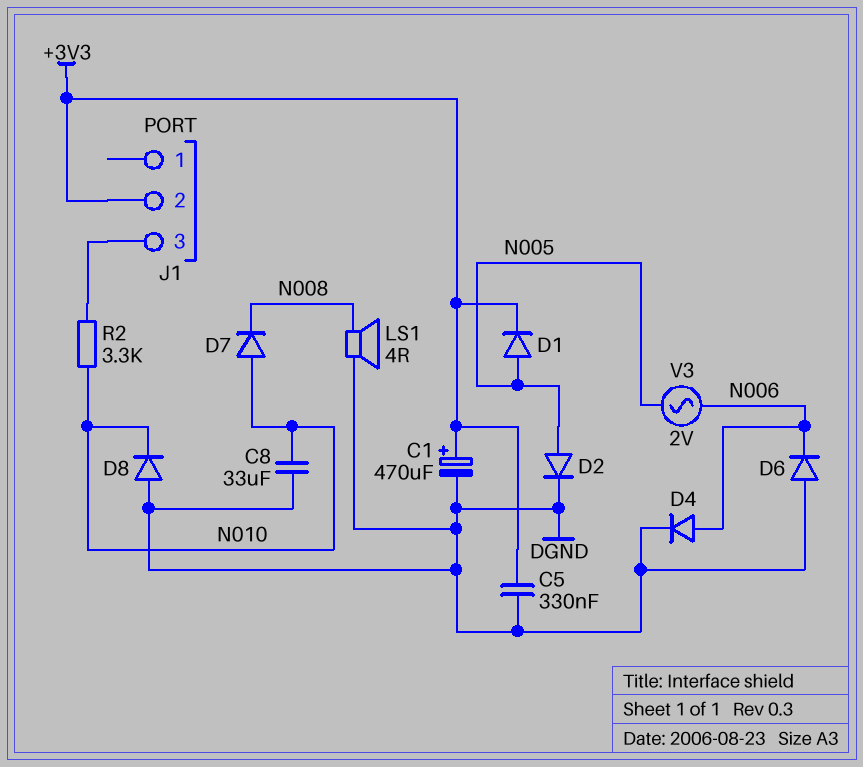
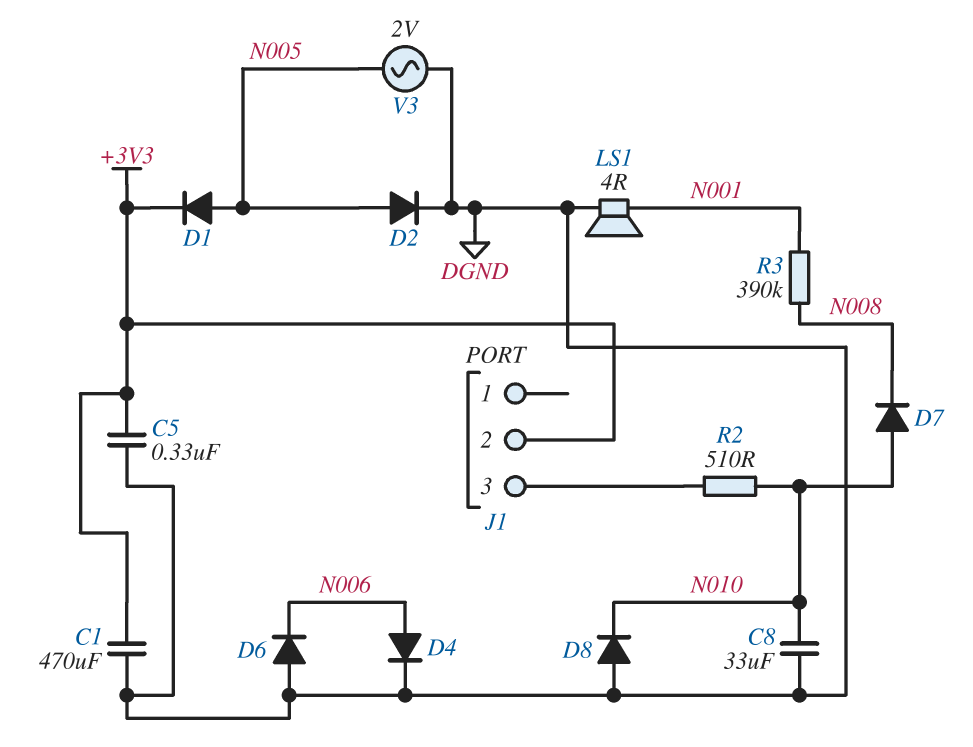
C1: 470uF (plus +3V3, minus DGND) -> 470uF (+3V3, DGND)
LS1: speaker 4R (DGND, N008) -> speaker 4R (DGND, N001)
R2: 3.3k (J1/3, N010) -> 510 (J1/3, N010)
R3: none -> 390k (N001, N008)
V3: AC 2V (N005, N006) -> AC 2V (DGND, N005)

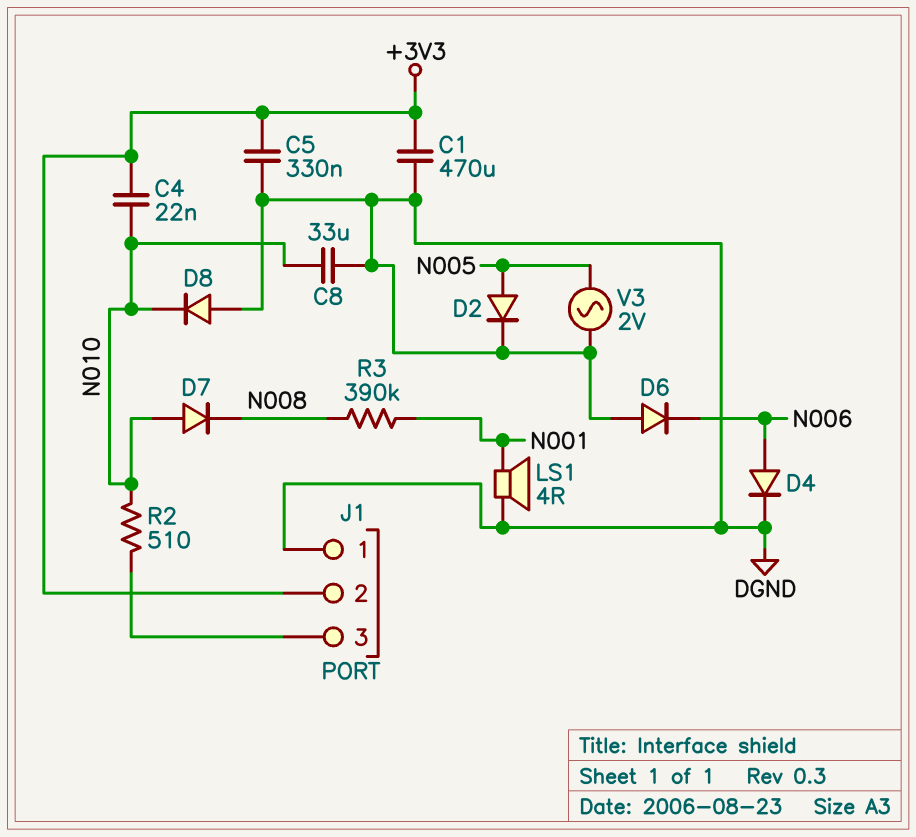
C4: none -> 22nF (+3V3, N010)
D1: diode (A N005, K +3V3) -> none
J1 pin 1: none -> DGND

